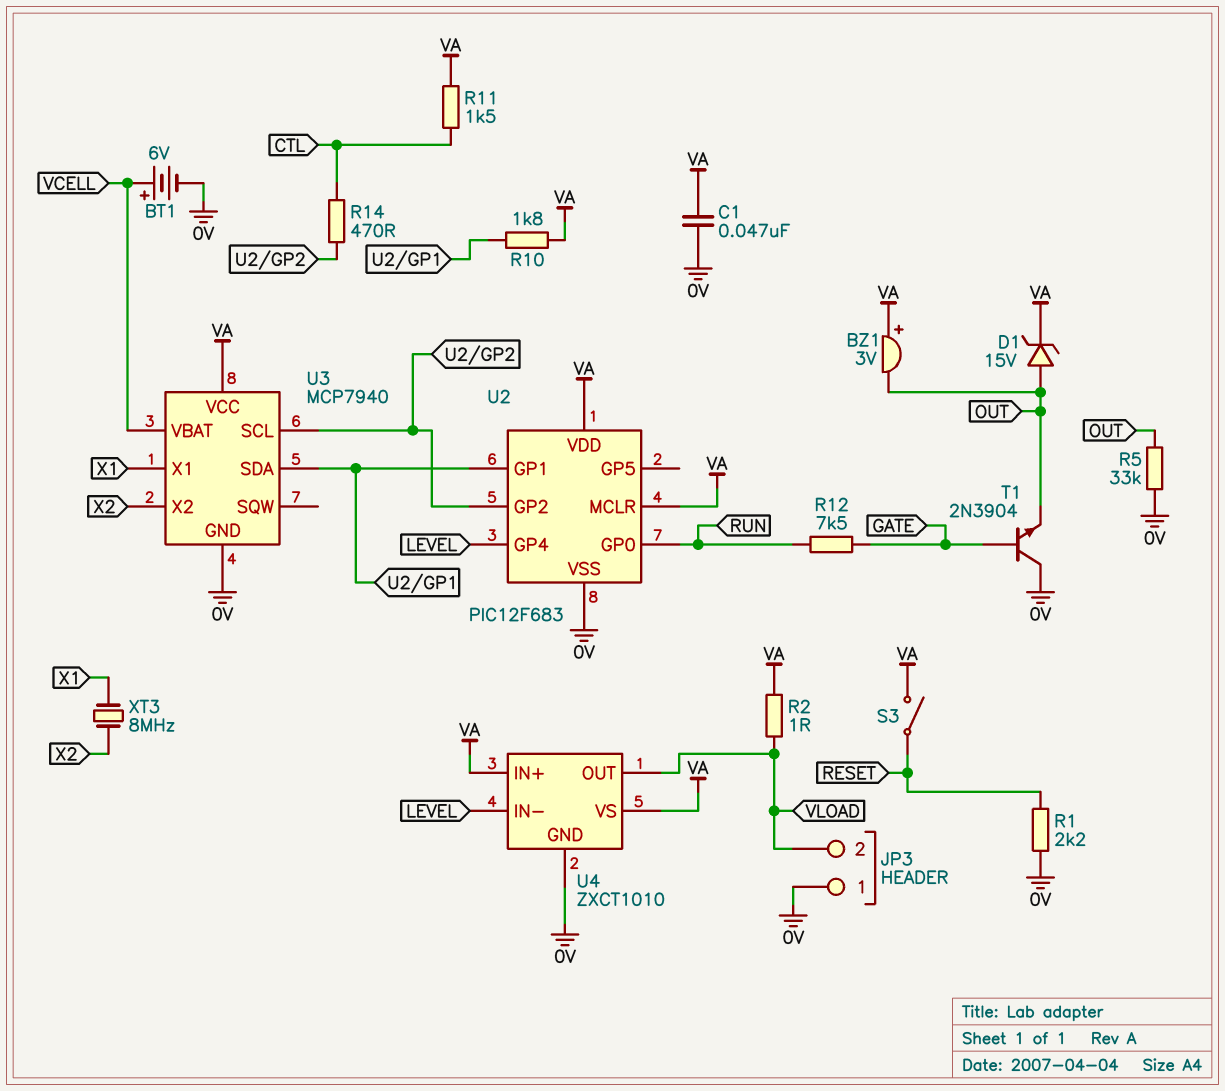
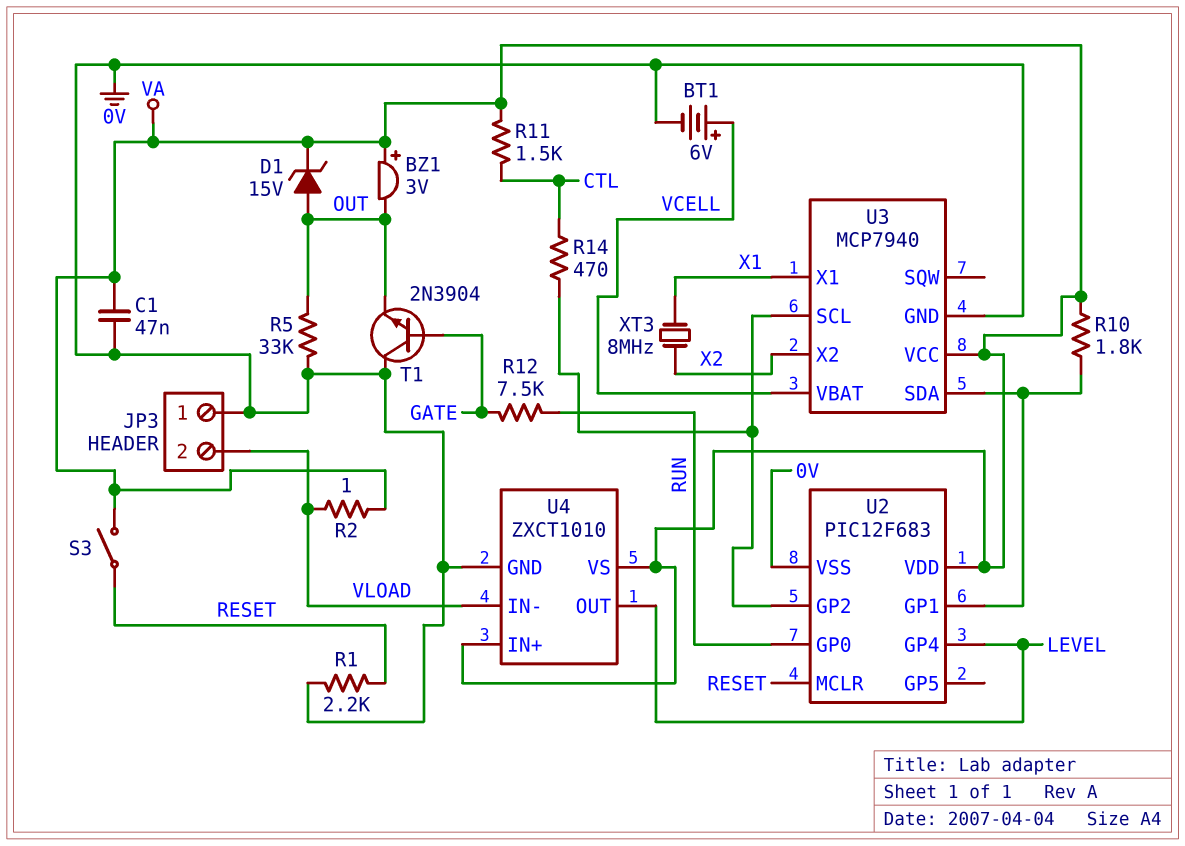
U2 pin MCLR: VA -> RESET
U4 pin IN-: LEVEL -> VLOAD
U4 pin OUT: VLOAD -> LEVEL

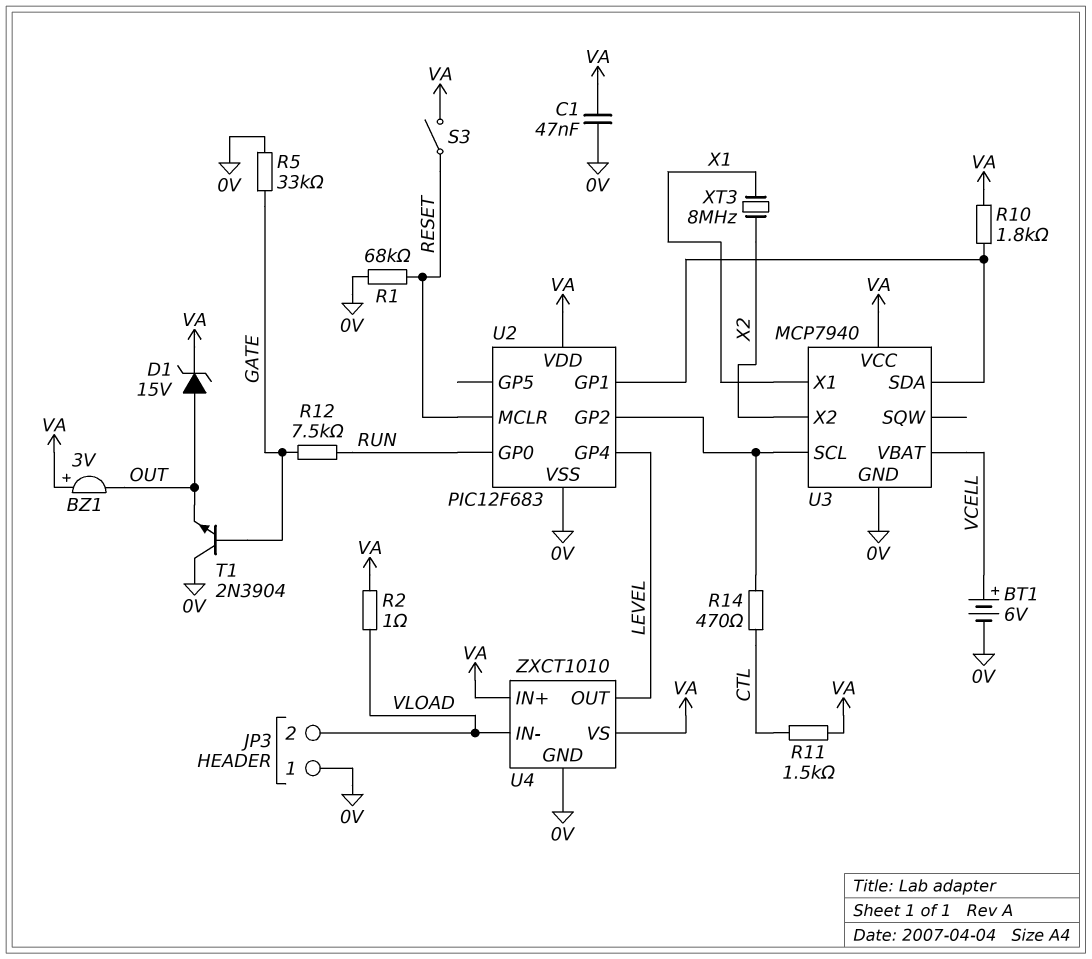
R1: 2.2k (0V, RESET) -> 68k (0V, RESET)
R5: 33k (0V, OUT) -> 33k (0V, GATE)

